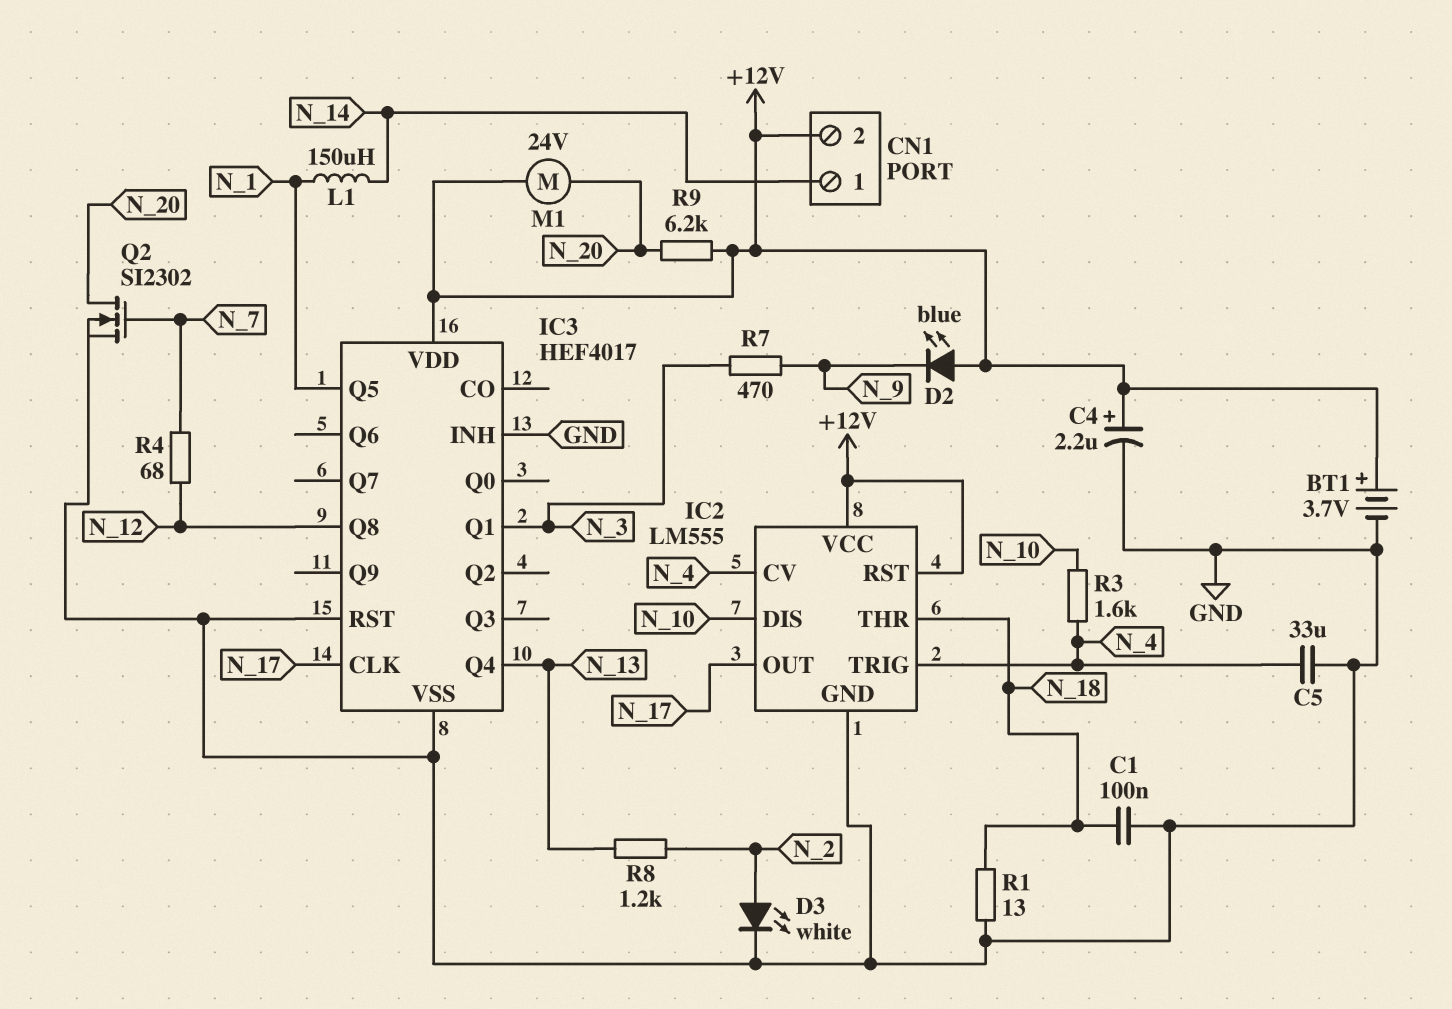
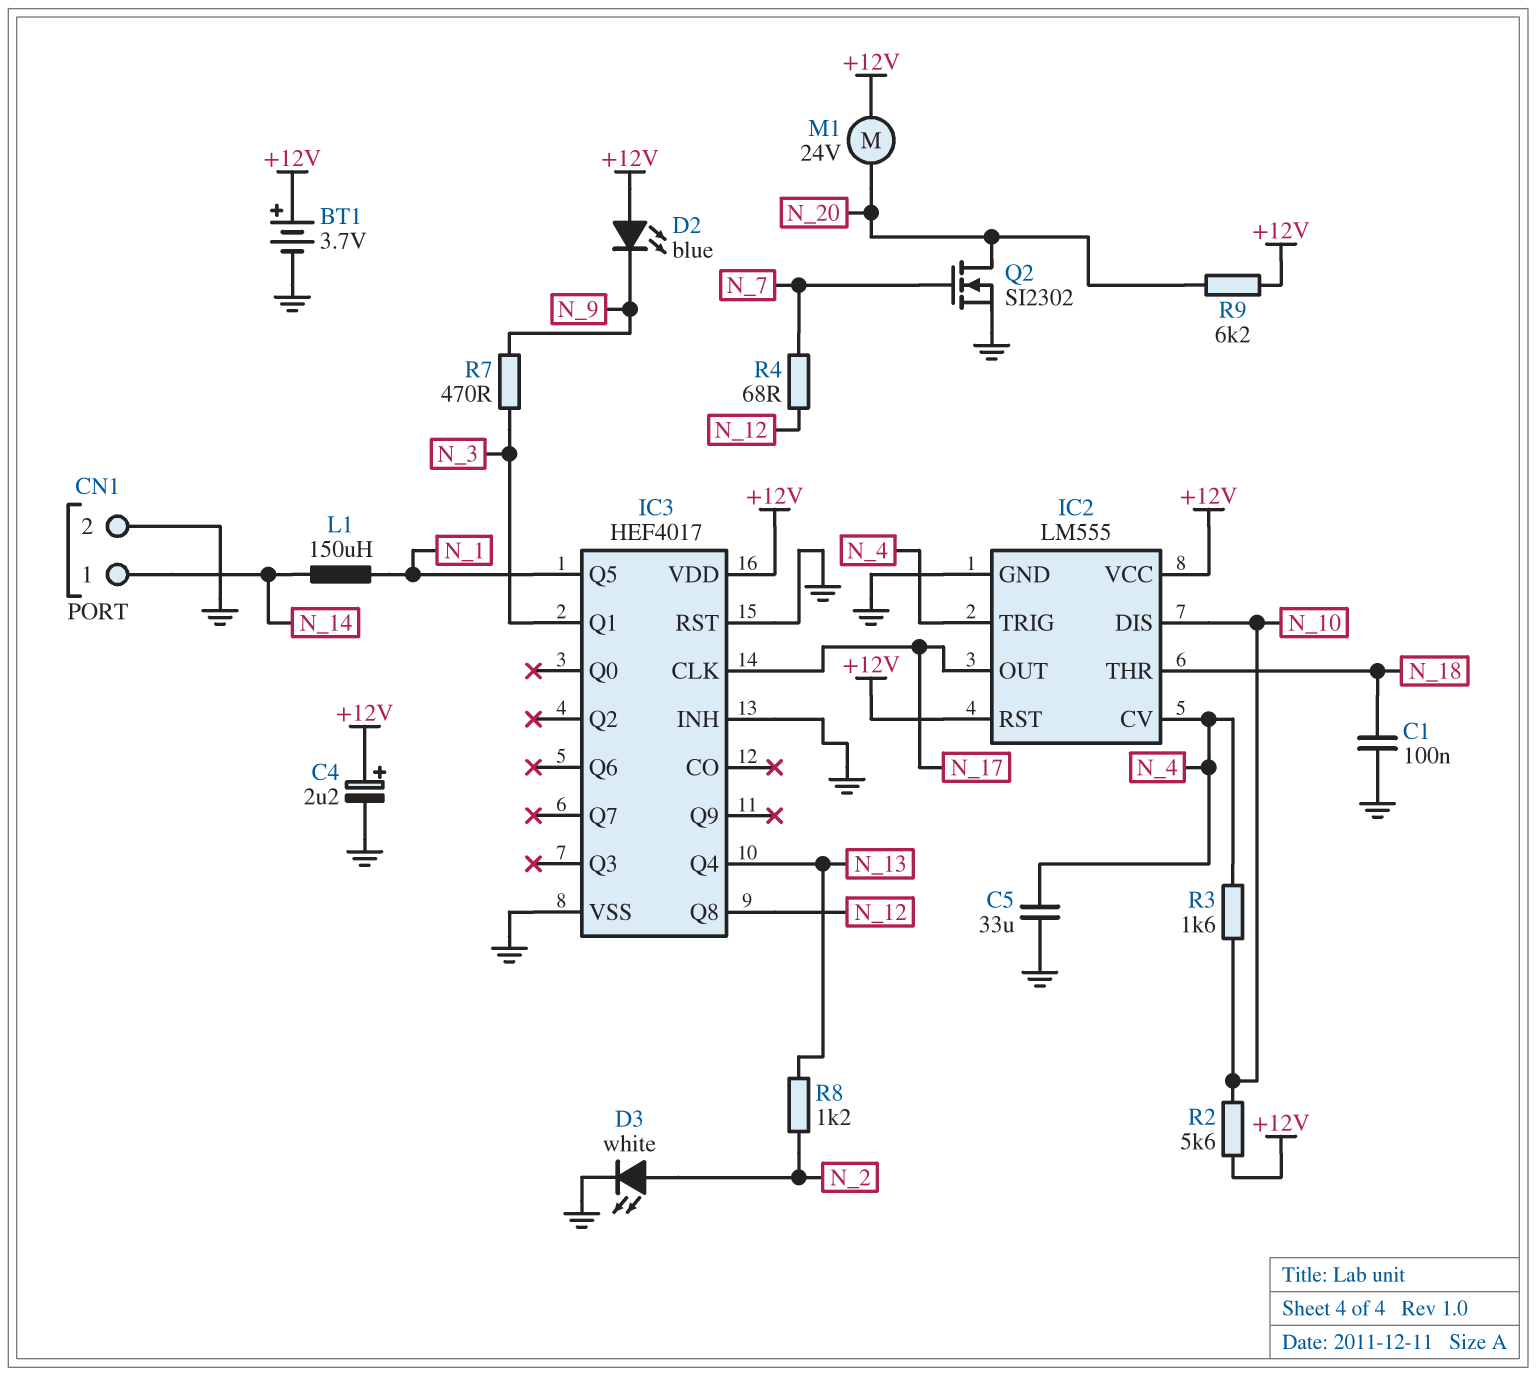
CN1 pin 2: +12V -> GND
R1: 13 (GND, N_18) -> none
R2: none -> 5.6k (+12V, N_10)

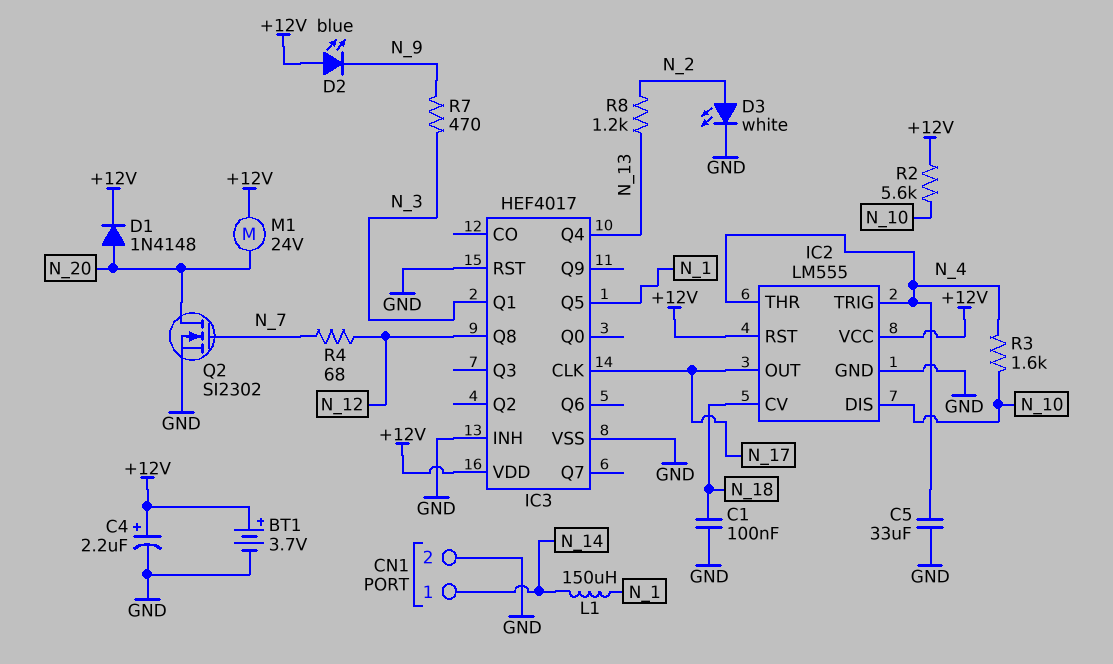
D1: none -> diode 1N4148 (A N_20, K +12V)
IC2 pin CV: N_4 -> N_18
IC2 pin THR: N_18 -> N_4
R9: 6.2k (+12V, N_20) -> none

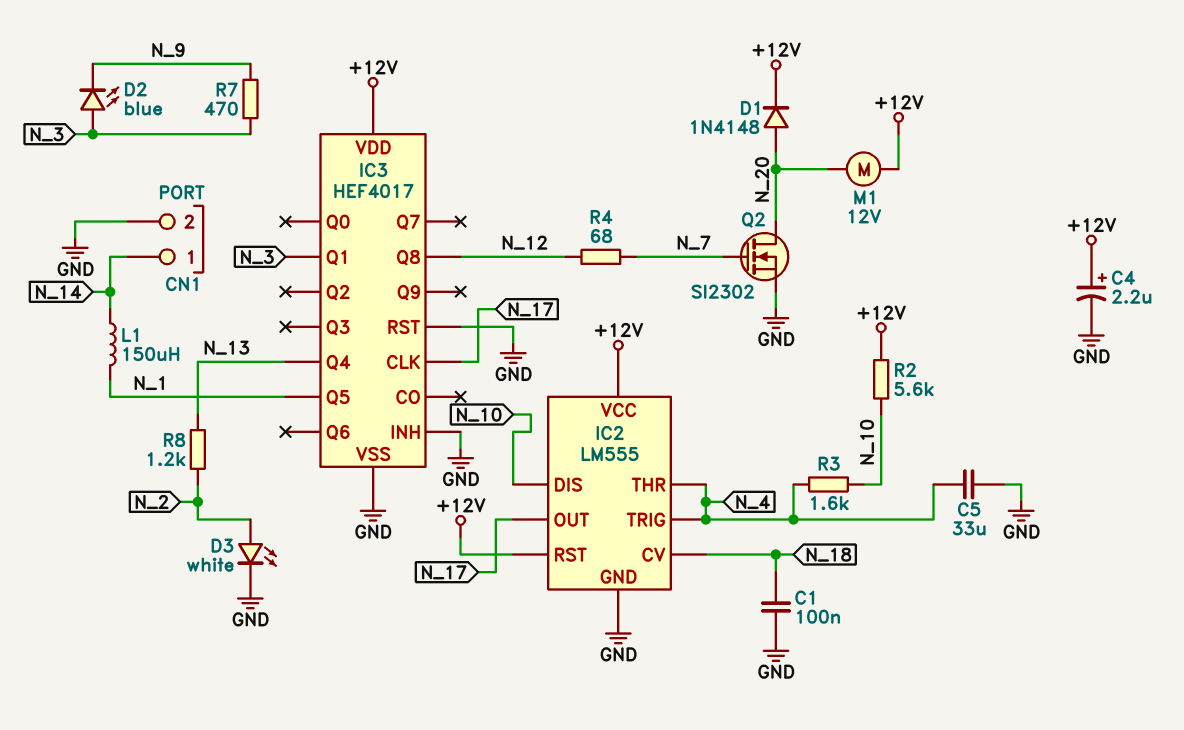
BT1: 3.7V (plus +12V, minus GND) -> none
D2: LED blue (A +12V, K N_9) -> LED blue (A N_3, K N_9)
M1: motor 24V (+12V, N_20) -> motor 12V (+12V, N_20)

